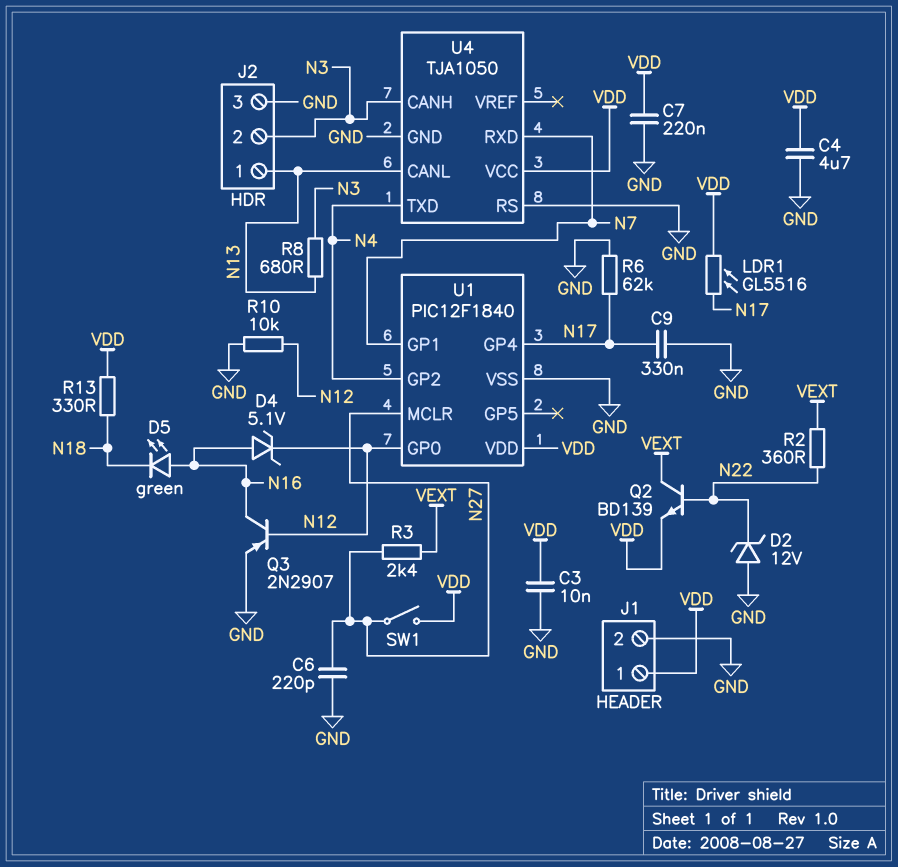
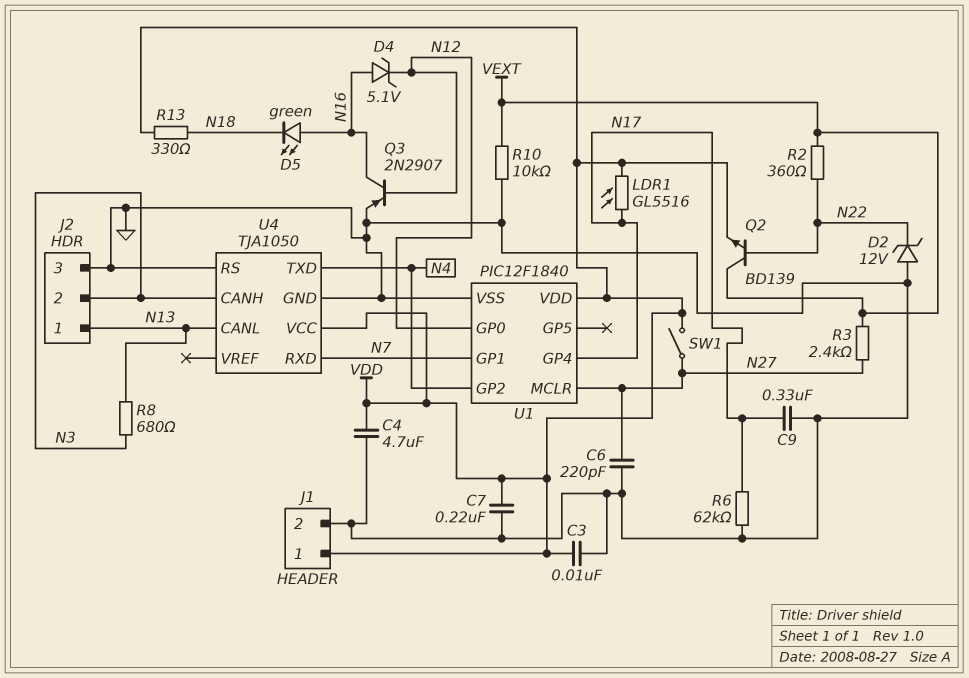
R10: 10k (GND, N12) -> 10k (GND, VEXT)

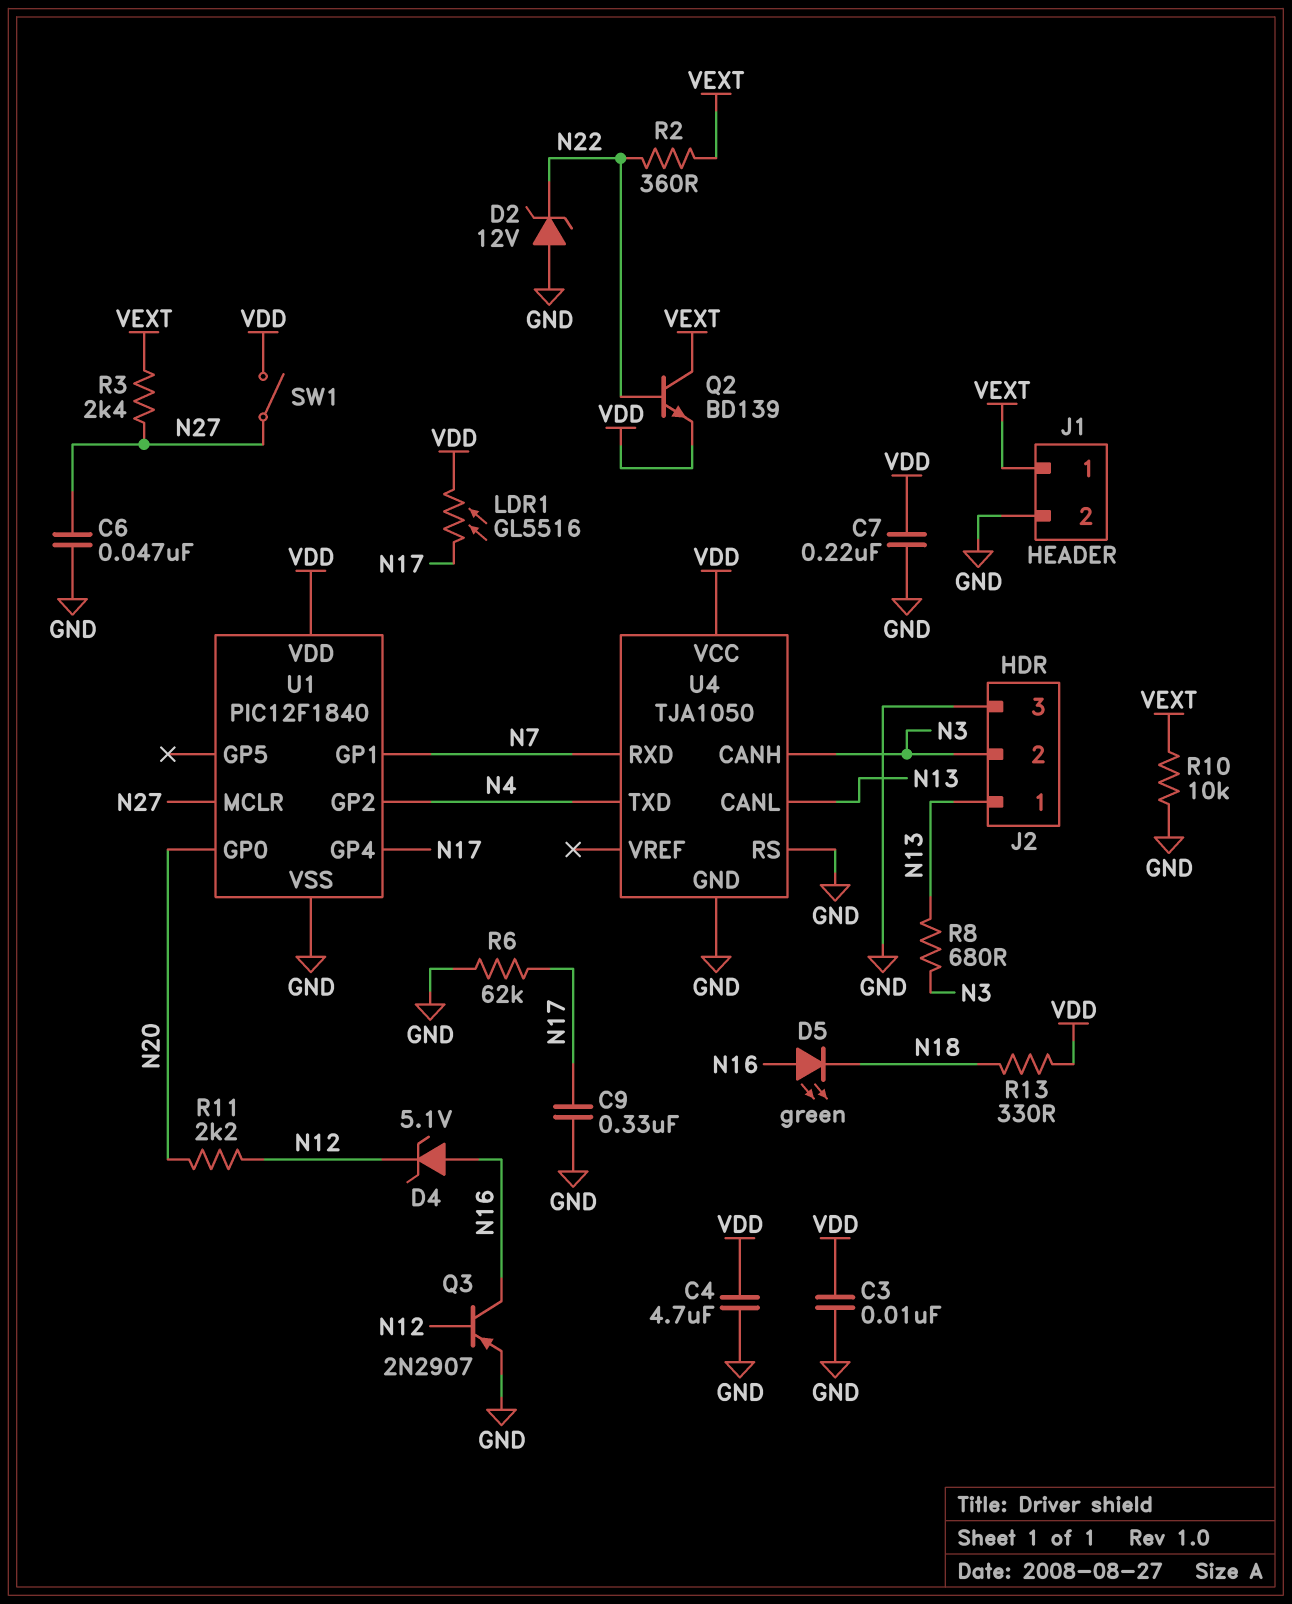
C6: 220pF (GND, N27) -> 47nF (GND, N27)
J1 pin 1: VDD -> VEXT
R11: none -> 2.2k (N12, N20)
U1 pin GP0: N12 -> N20

